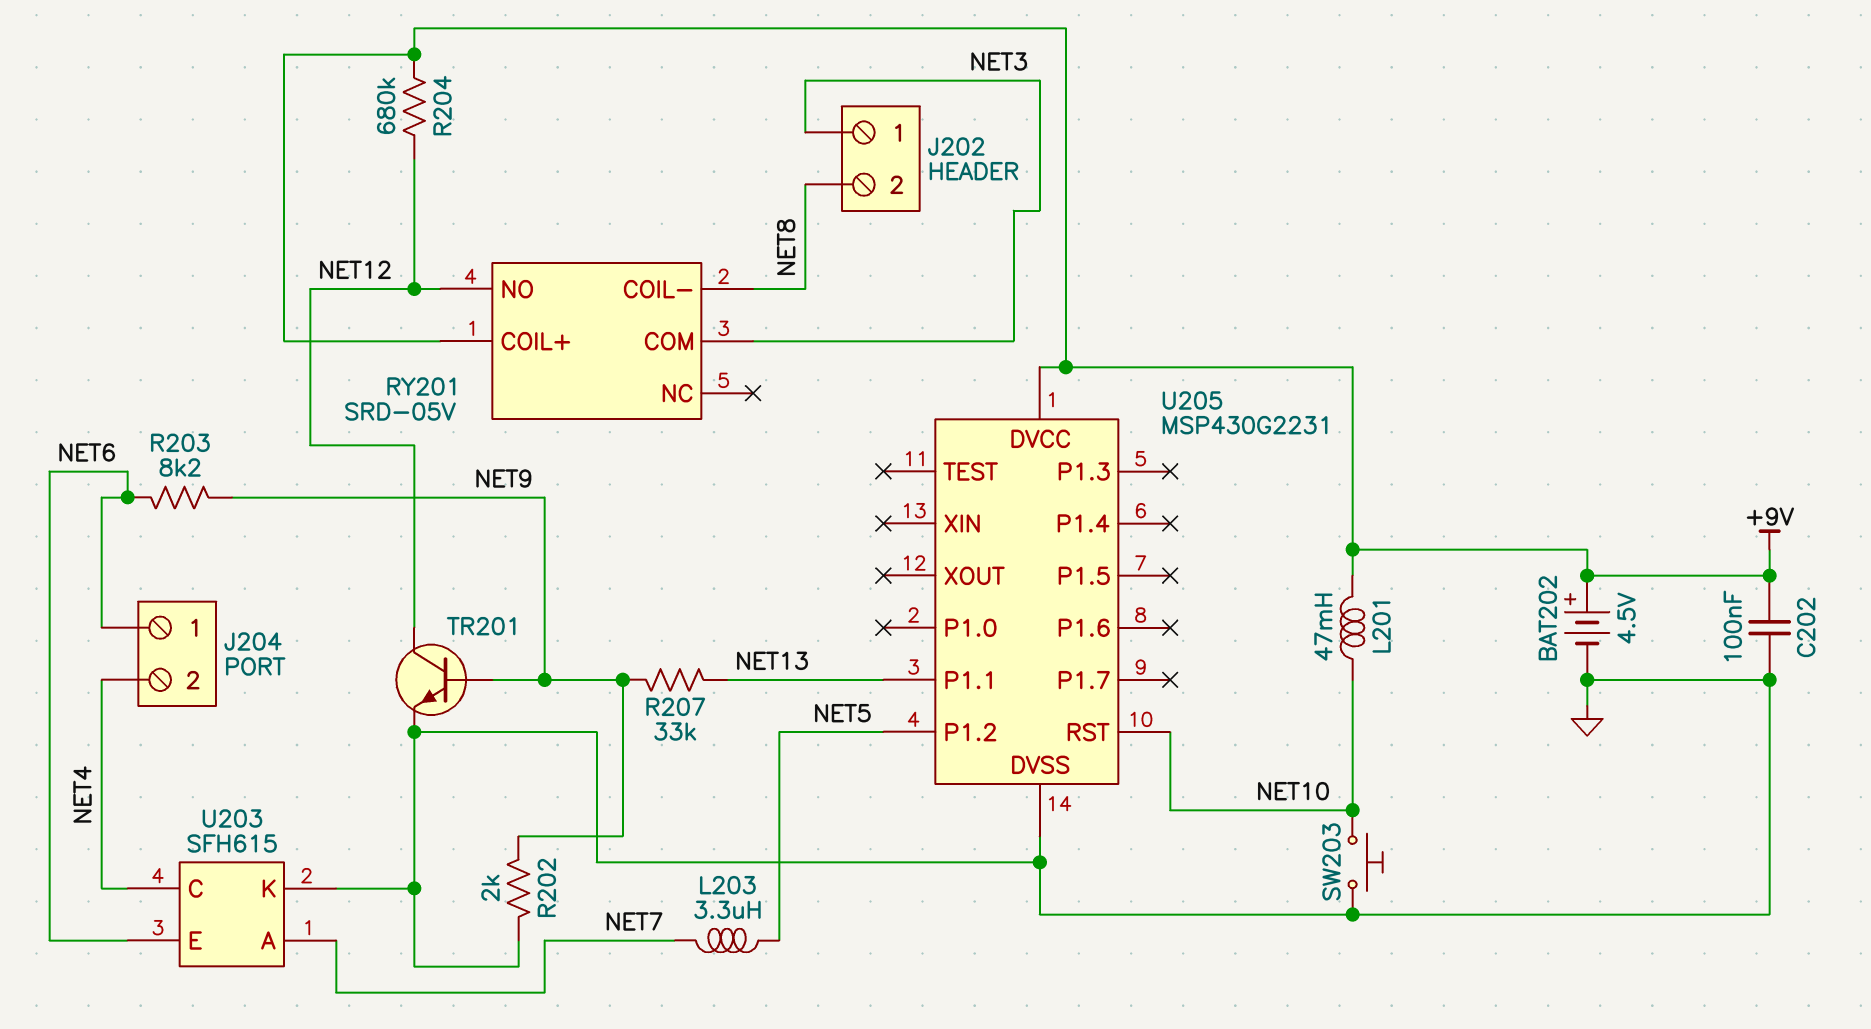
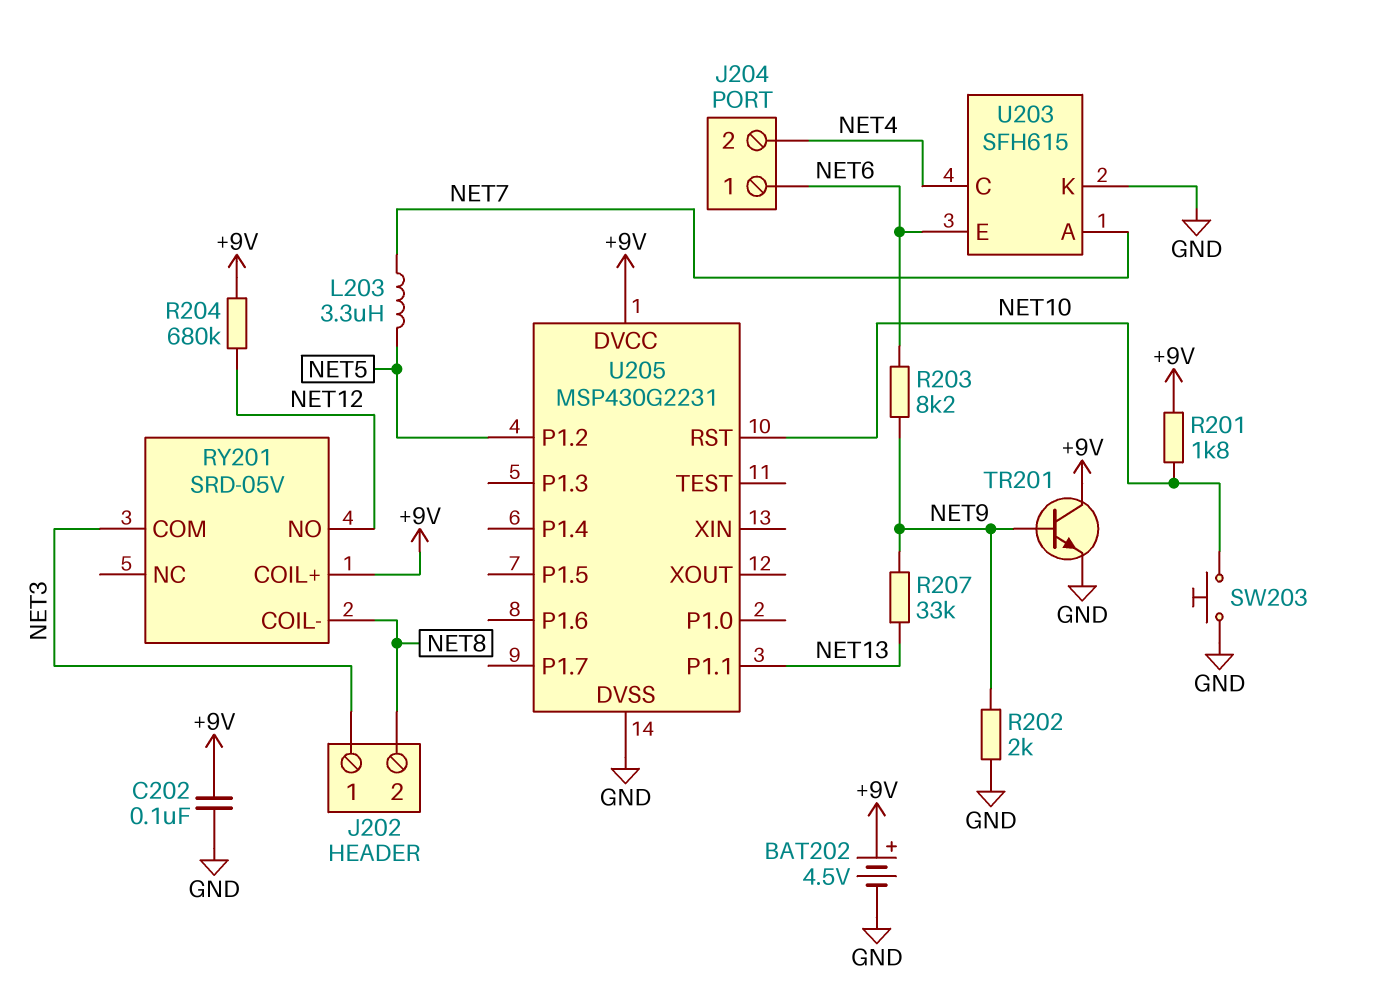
L201: 47mH (+9V, NET10) -> none
R201: none -> 1.8k (+9V, NET10)
TR201: NPN (B NET9, C NET12, E GND) -> NPN (B NET9, C +9V, E GND)

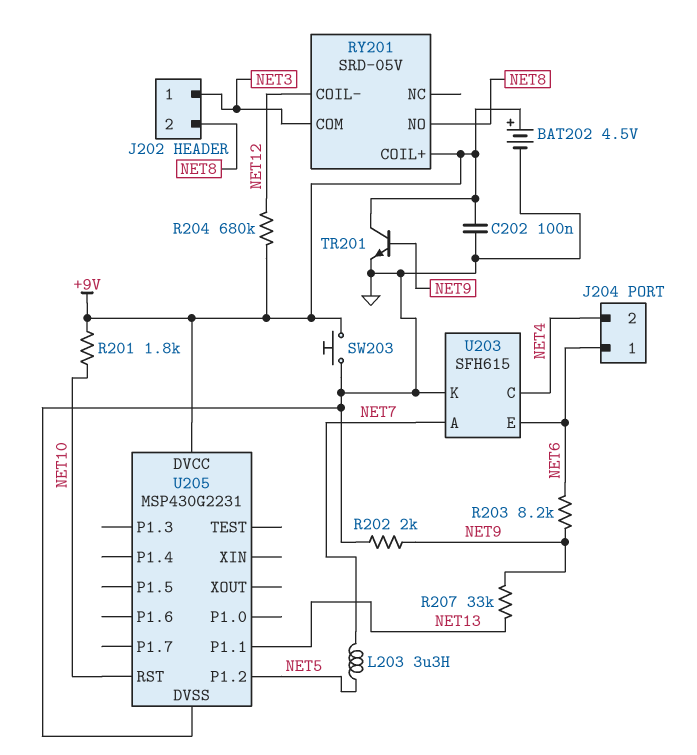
RY201 pin COIL-: NET8 -> NET12
RY201 pin NO: NET12 -> NET8
SW203: button (GND, NET10) -> button (+9V, GND)

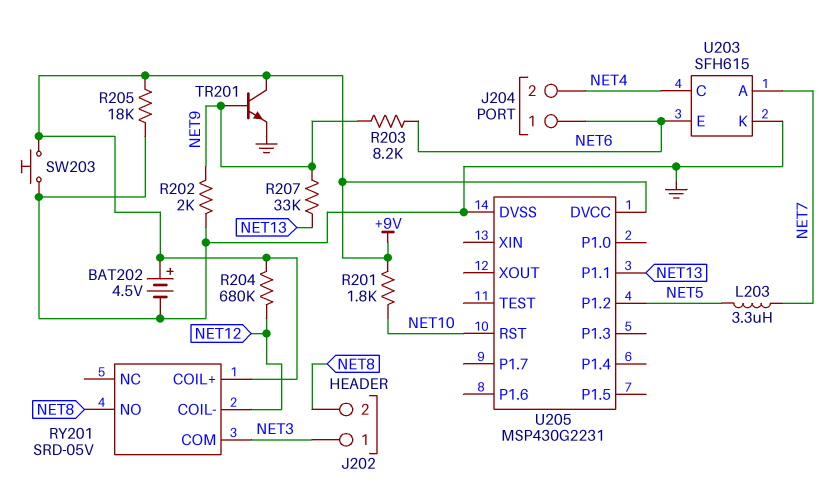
C202: 100nF (+9V, GND) -> none
R205: none -> 18k (+9V, GND)

